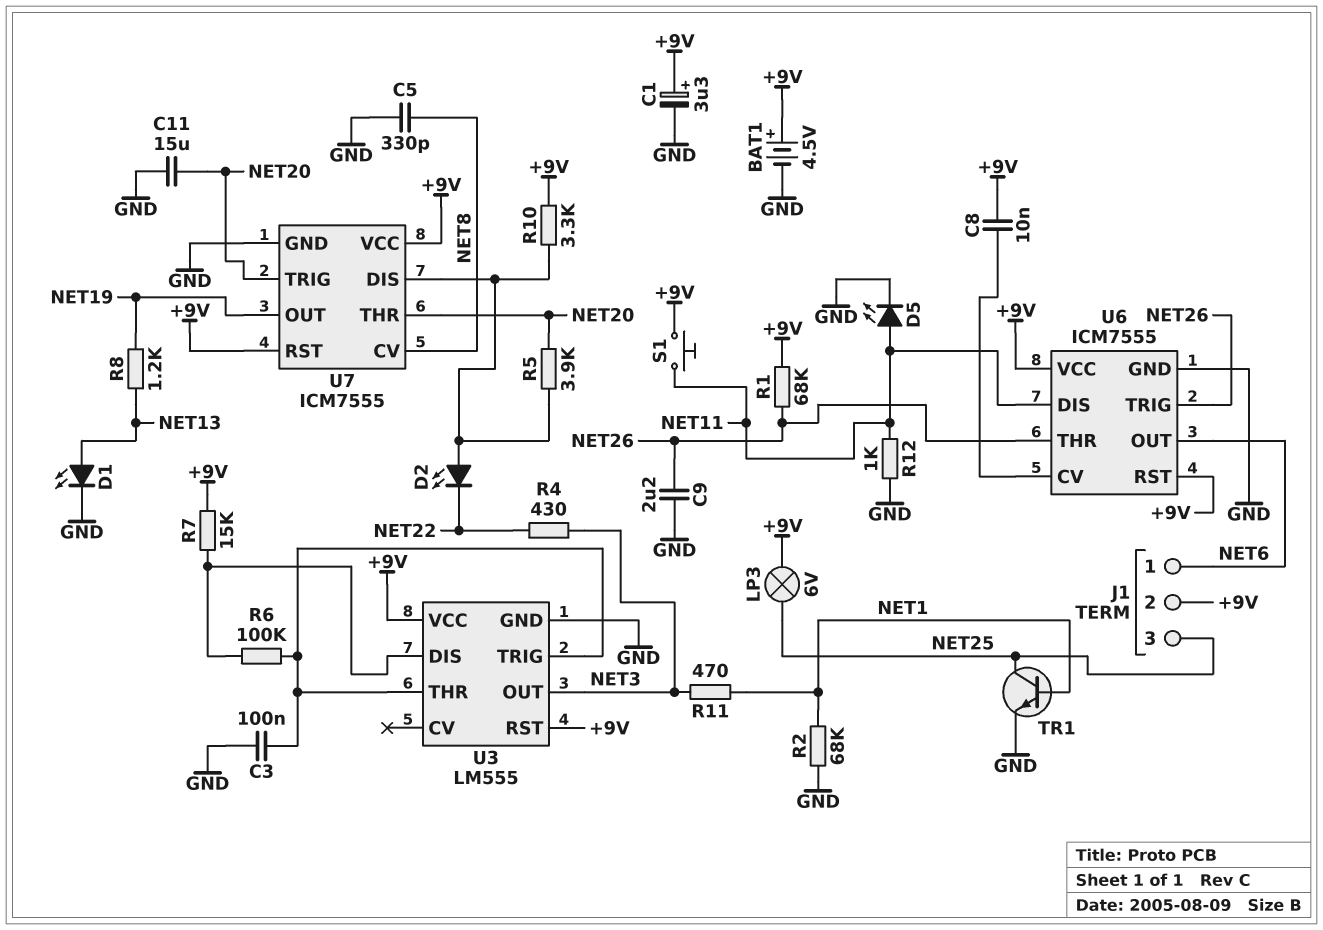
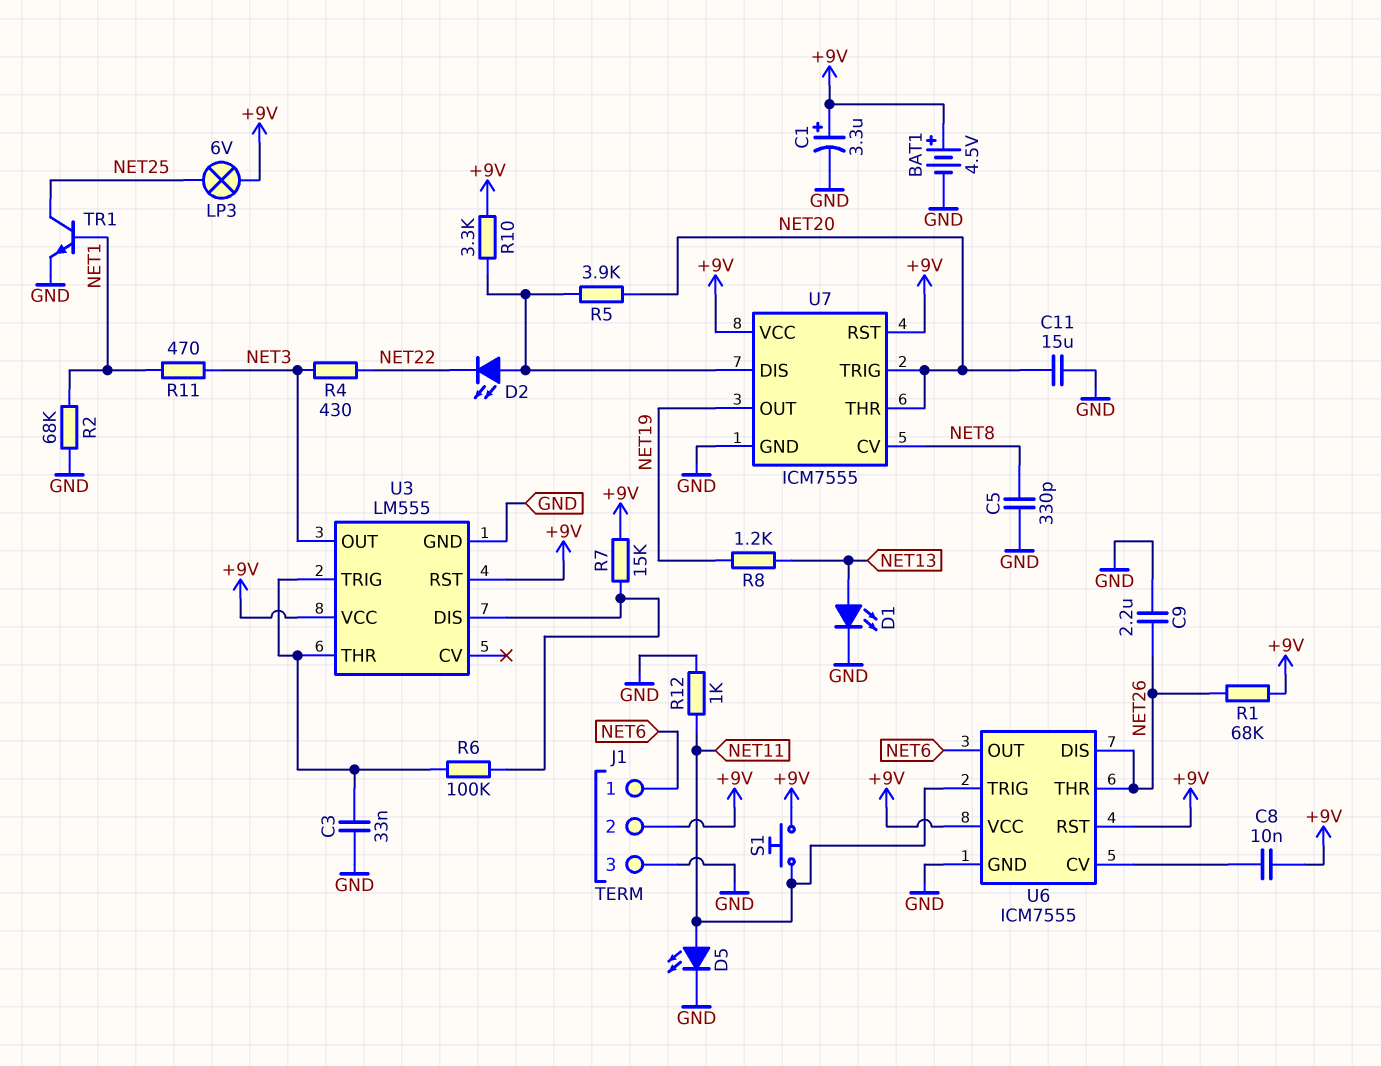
C3: 100nF (GND, U3/THR) -> 33nF (GND, U3/THR)
J1 pin 3: NET25 -> GND
U6 pin DIS: NET11 -> NET26
U6 pin TRIG: NET26 -> NET11

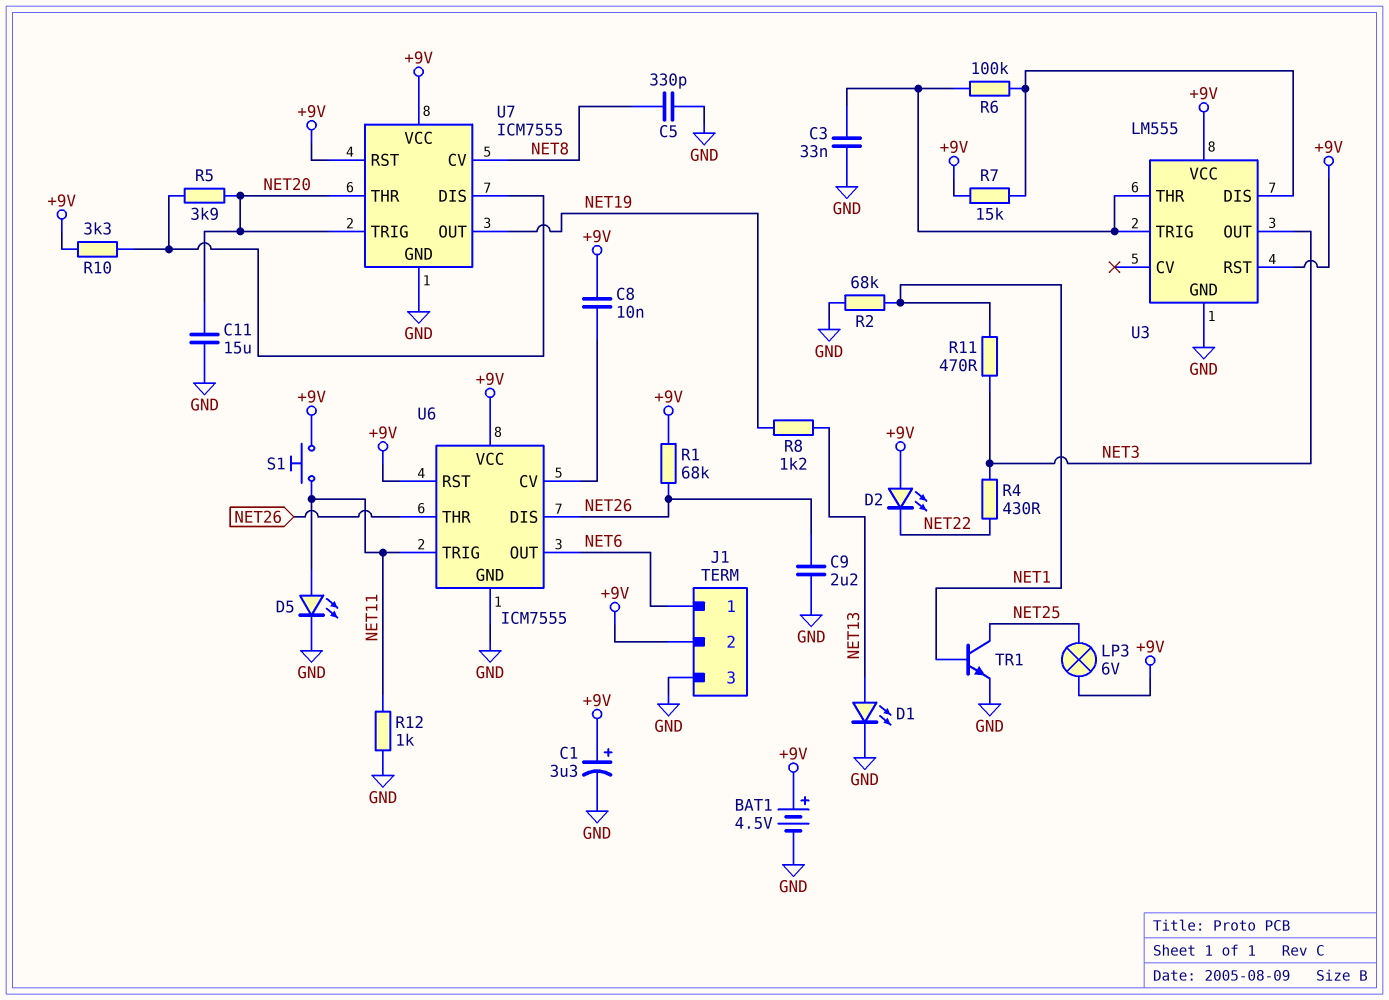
D2: LED (A U7/DIS, K NET22) -> LED (A +9V, K NET22)

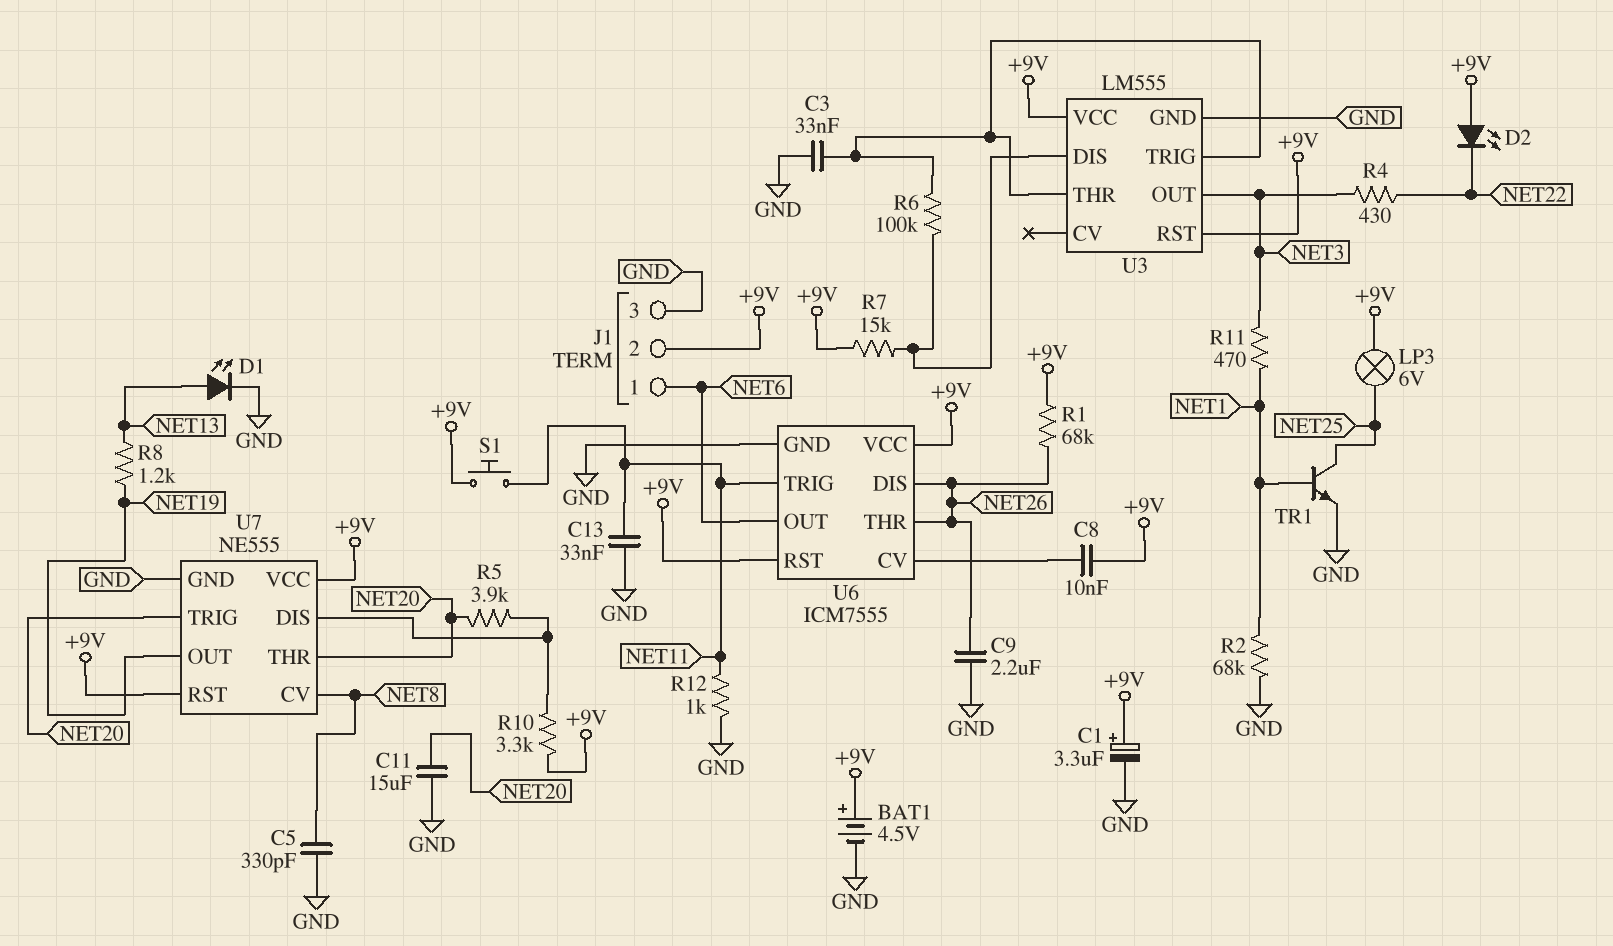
C13: none -> 33nF (GND, NET11)
D5: LED (A NET11, K GND) -> none
U7: ICM7555 -> NE555

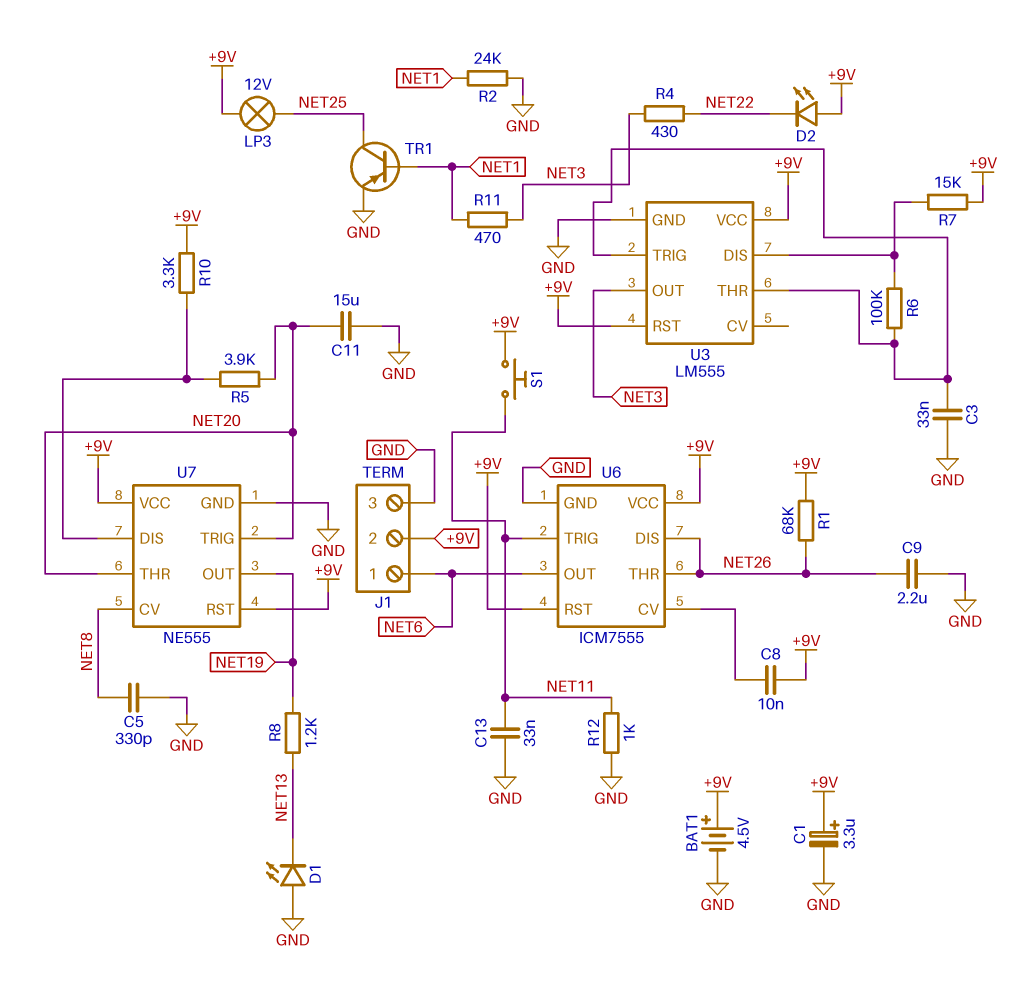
D1: LED (A NET13, K GND) -> LED (A GND, K NET13)
LP3: lamp 6V (+9V, NET25) -> lamp 12V (+9V, NET25)
R2: 68k (GND, NET1) -> 24k (GND, NET1)
TR1: NPN (B NET1, C NET25, E GND) -> PNP (B NET1, C NET25, E GND)

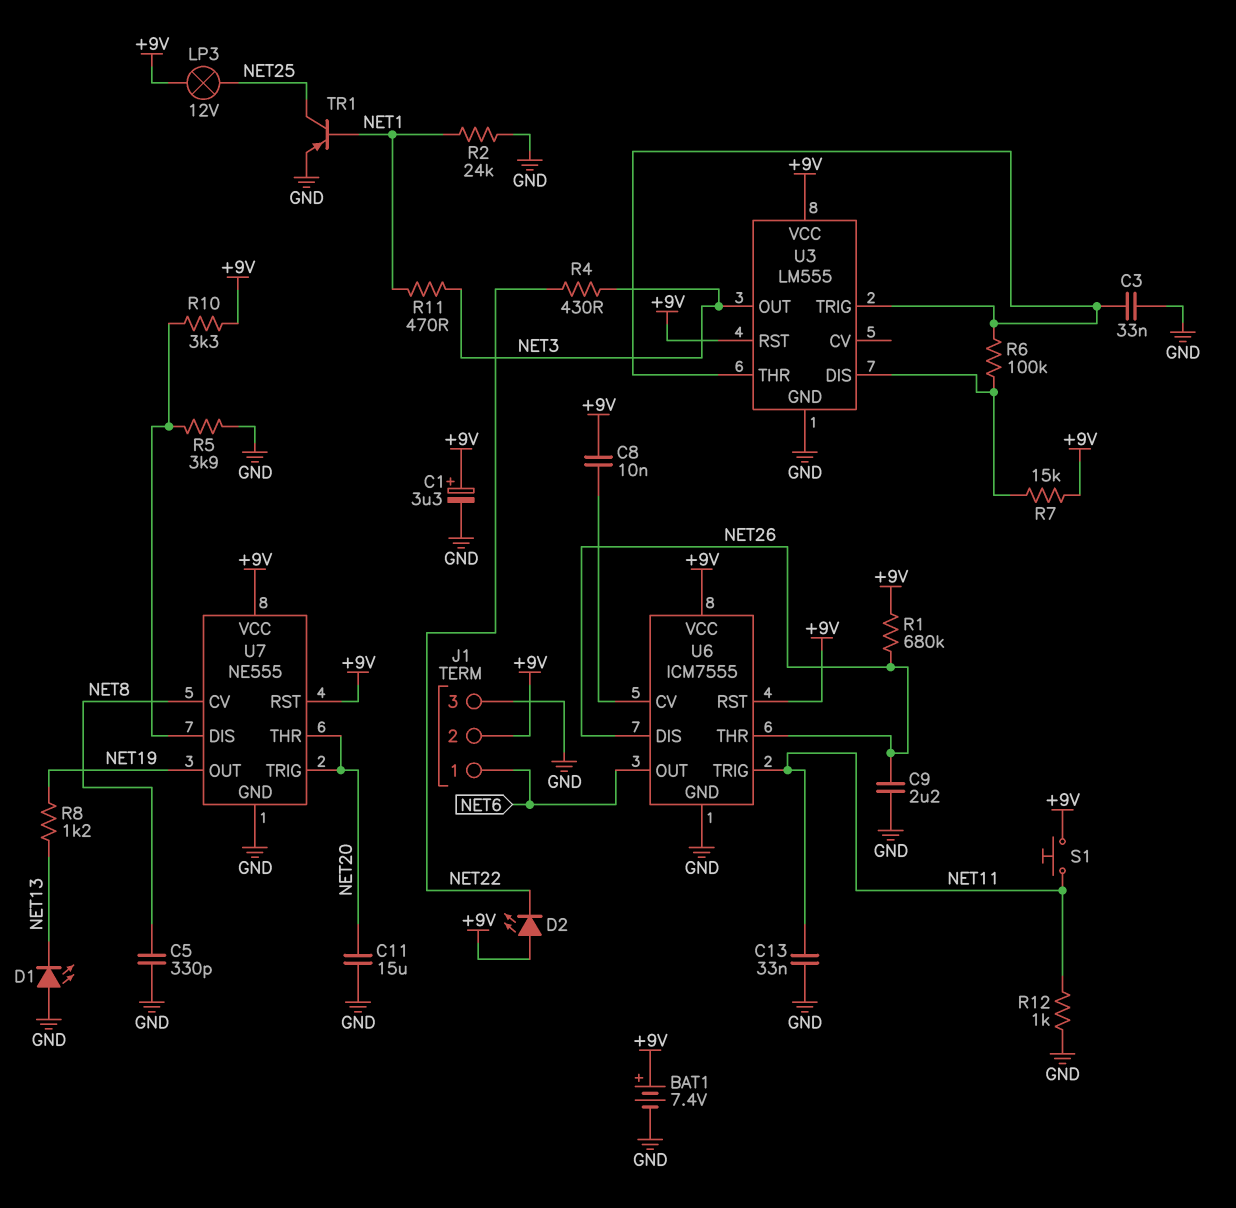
BAT1: 4.5V (plus +9V, minus GND) -> 7.4V (plus +9V, minus GND)
R1: 68k (+9V, NET26) -> 680k (+9V, NET26)
R5: 3.9k (NET20, U7/DIS) -> 3.9k (GND, U7/DIS)

